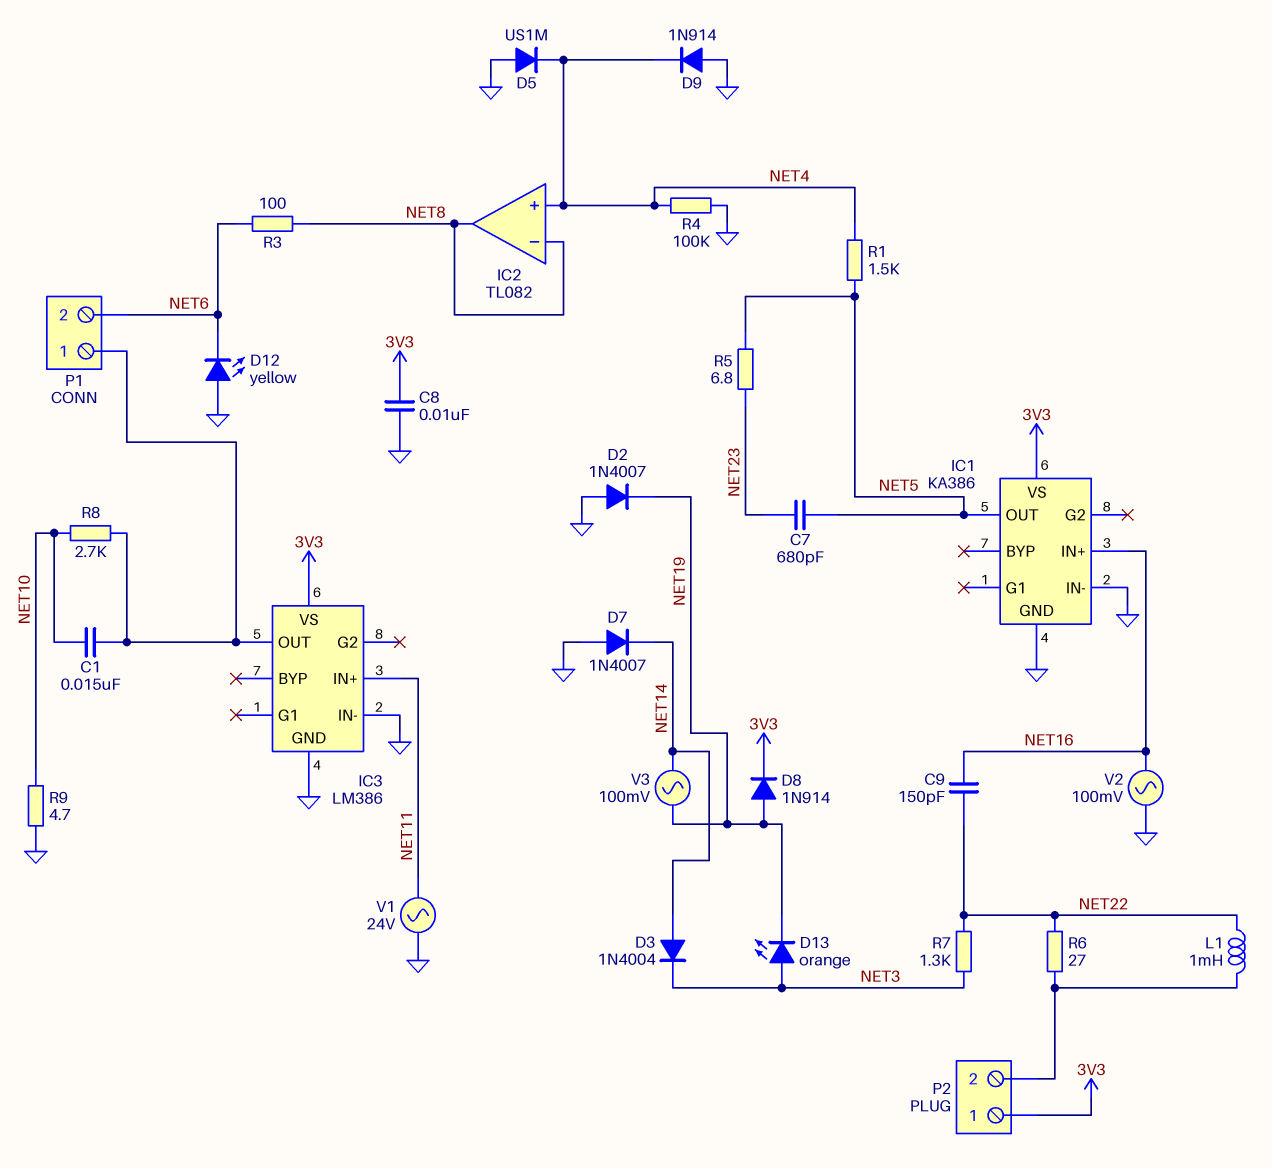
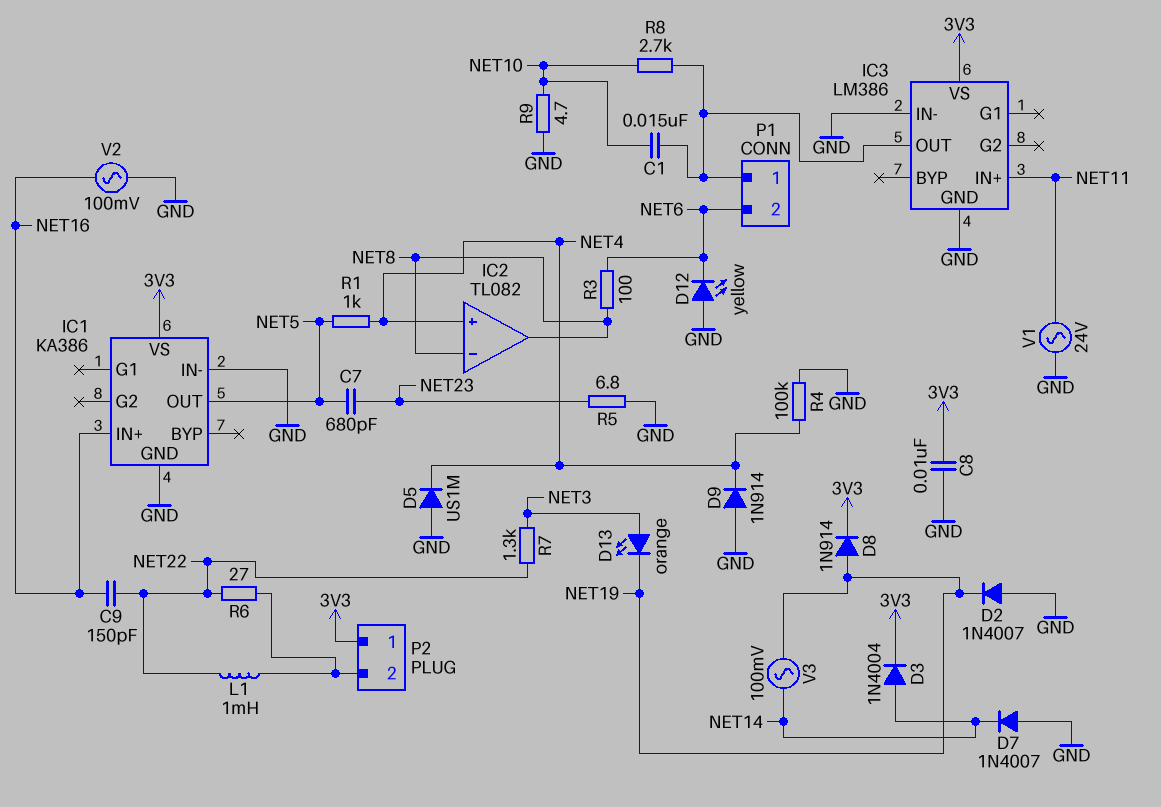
D3: diode 1N4004 (A NET14, K NET3) -> diode 1N4004 (A NET14, K 3V3)
R1: 1.5k (NET4, NET5) -> 1k (NET4, NET5)
R5: 6.8 (NET5, NET23) -> 6.8 (GND, NET23)

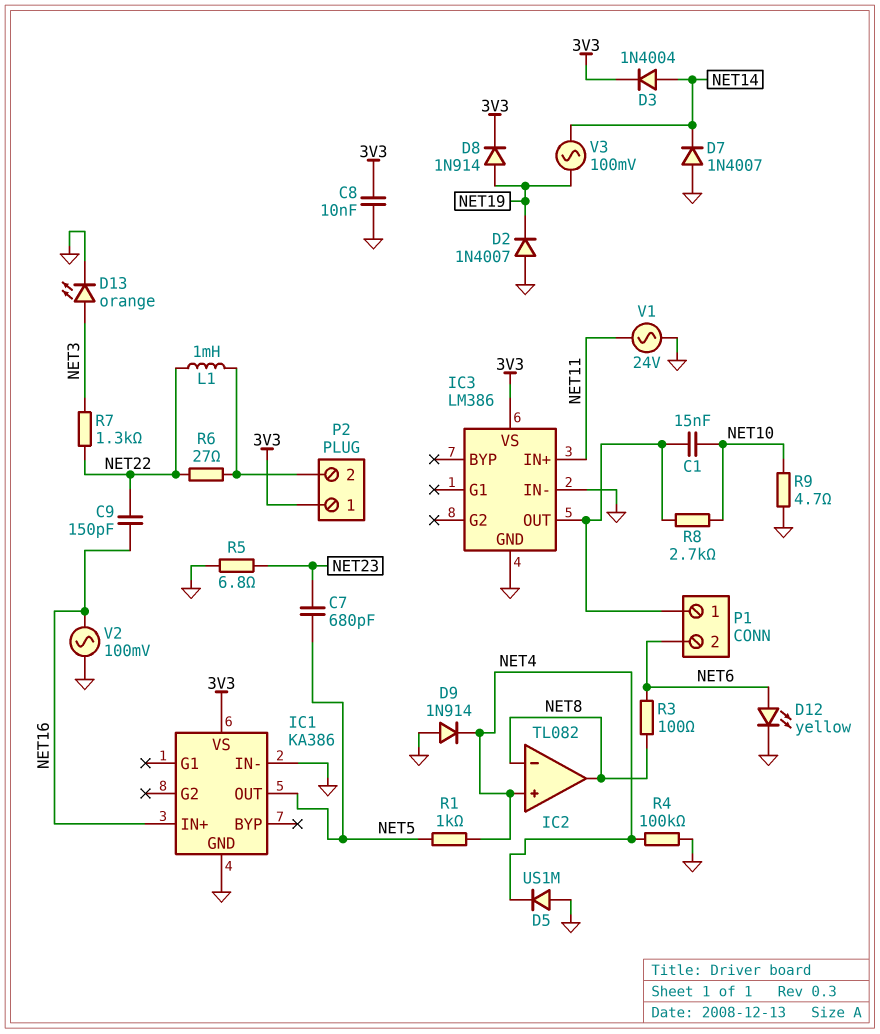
D12: LED yellow (A GND, K NET6) -> LED yellow (A NET6, K GND)
D13: LED orange (A NET3, K NET19) -> LED orange (A NET3, K GND)

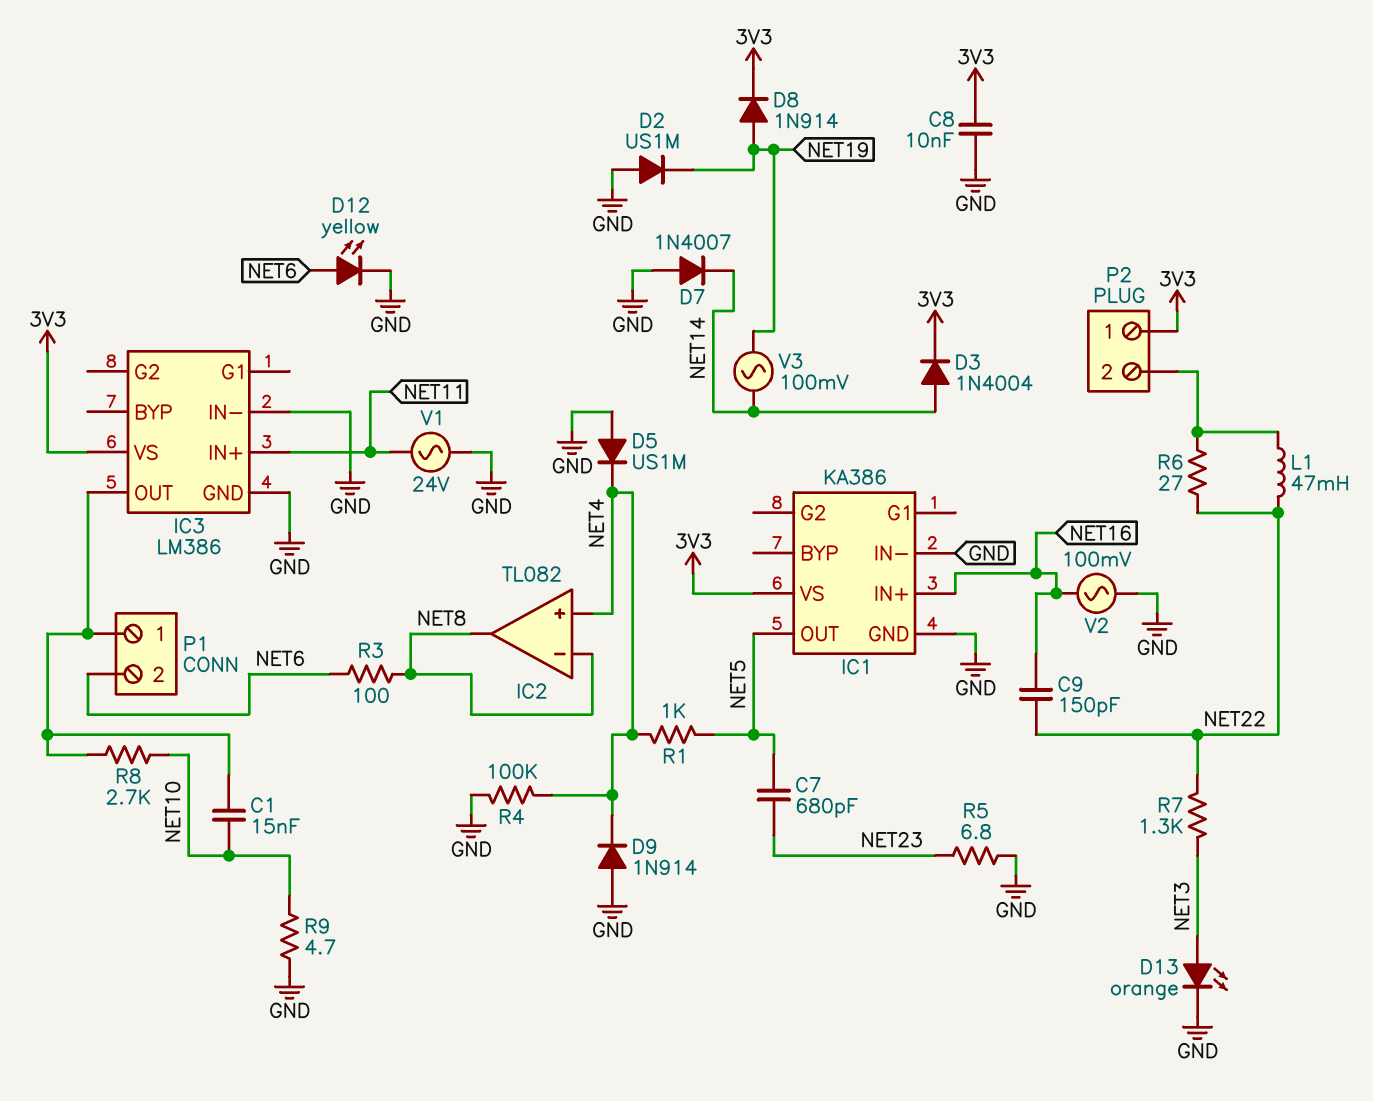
D2: diode 1N4007 (A GND, K NET19) -> diode US1M (A GND, K NET19)
L1: 1mH (NET22, P2/2) -> 47mH (NET22, P2/2)

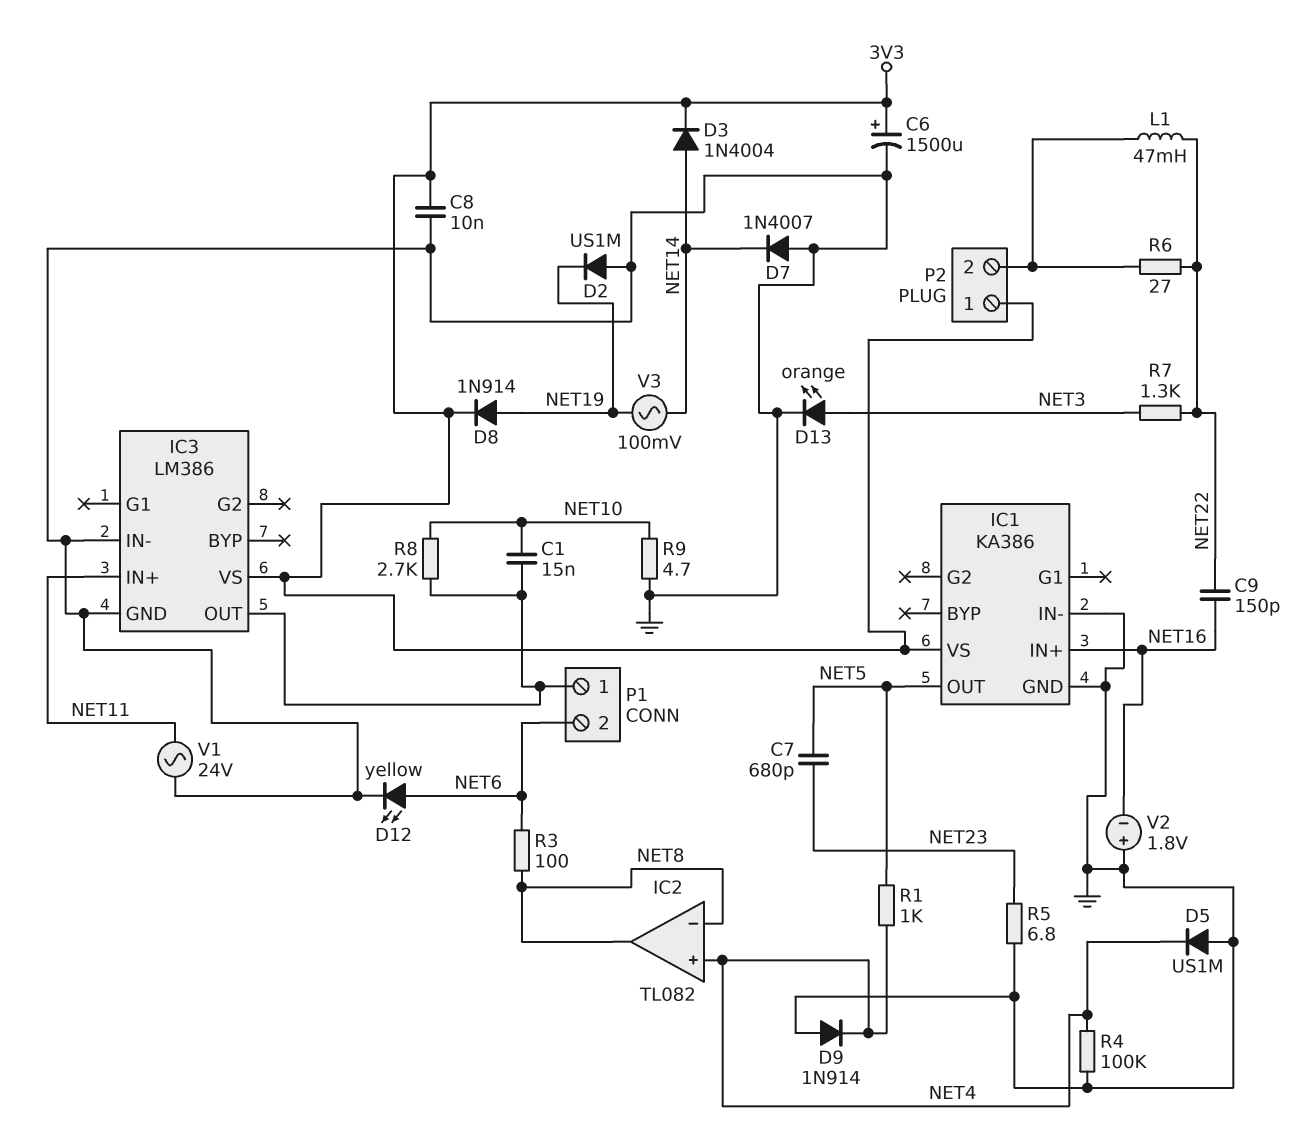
C6: none -> 1500uF (plus 3V3, minus GND)
V2: AC 100mV (GND, NET16) -> 1.8V (plus GND, minus NET16)

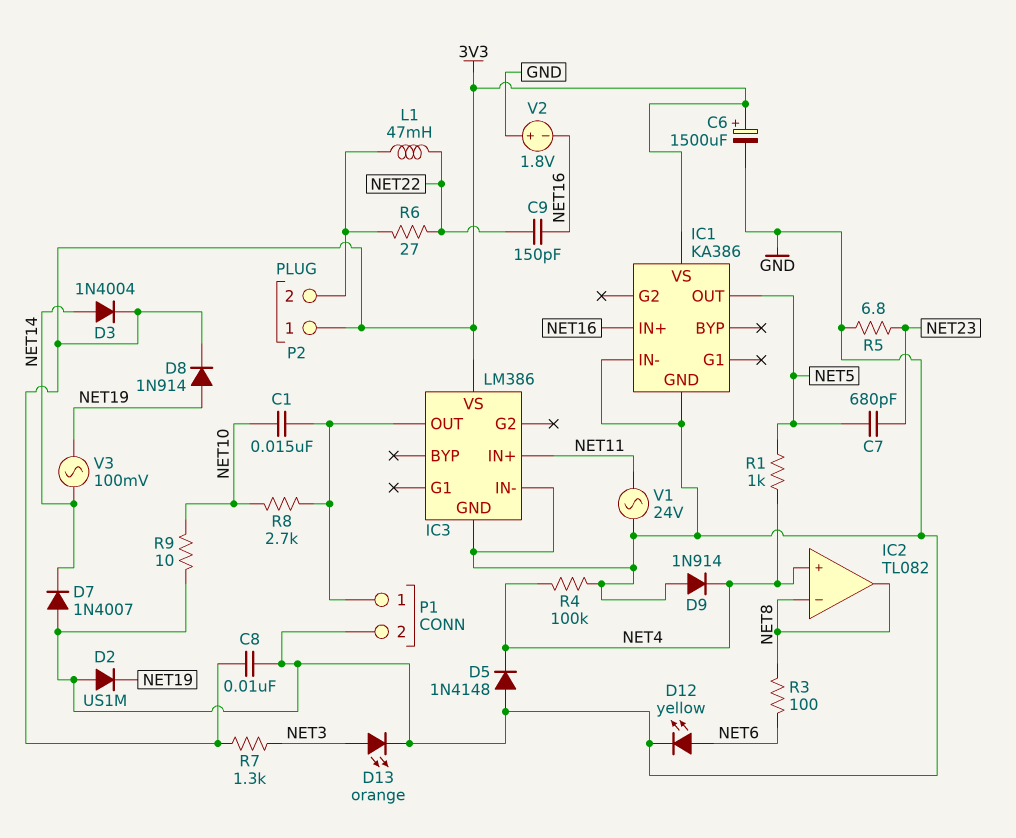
D5: diode US1M (A GND, K NET4) -> diode 1N4148 (A GND, K NET4)
P1 pin 2: NET6 -> GND
R7: 1.3k (NET3, NET22) -> 1.3k (3V3, NET3)
R9: 4.7 (GND, NET10) -> 10 (GND, NET10)

